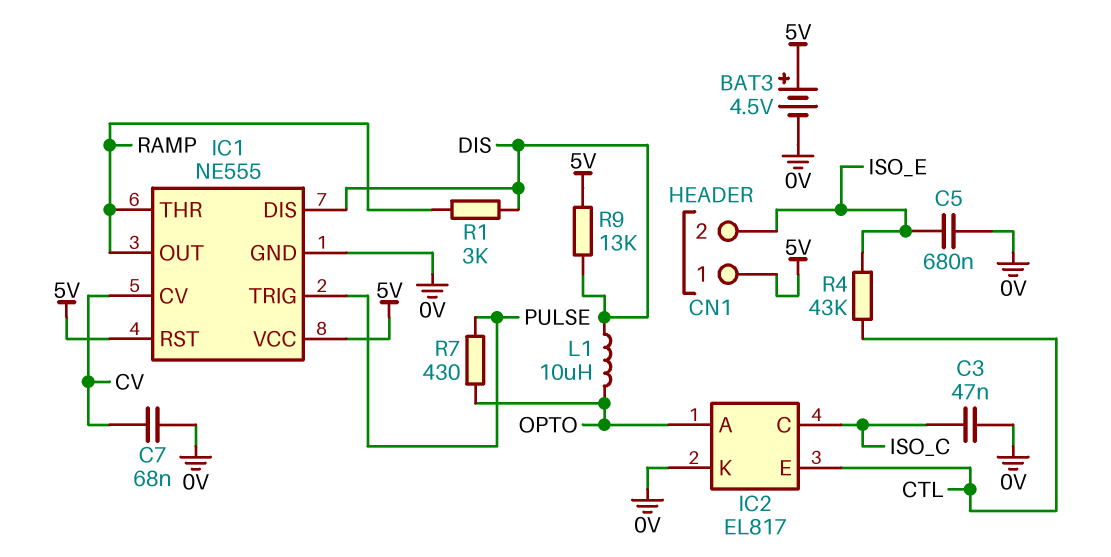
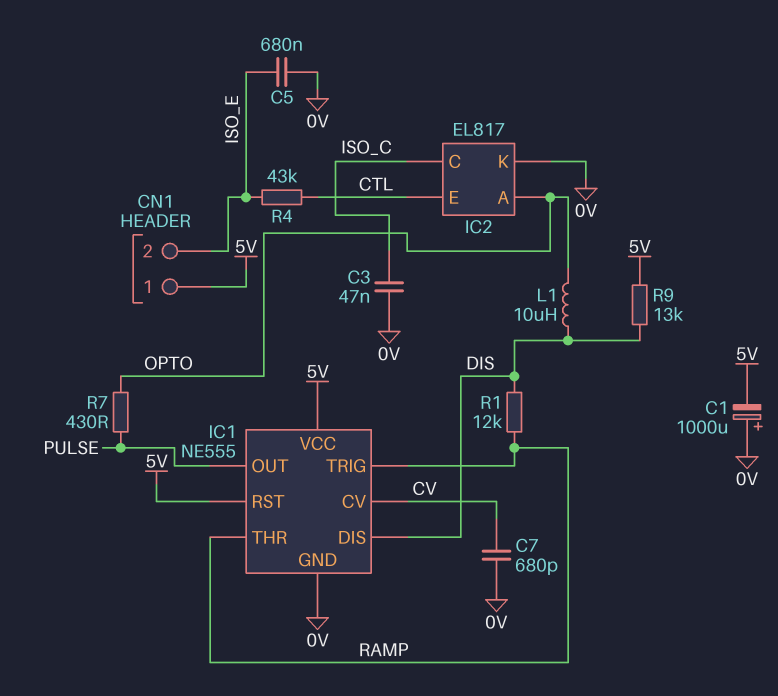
BAT3: 4.5V (plus 5V, minus 0V) -> none
C1: none -> 1000uF (plus 0V, minus 5V)
C7: 68nF (0V, CV) -> 680pF (0V, CV)
IC1 pin OUT: RAMP -> PULSE
IC1 pin TRIG: PULSE -> RAMP
R1: 3k (DIS, RAMP) -> 12k (DIS, RAMP)

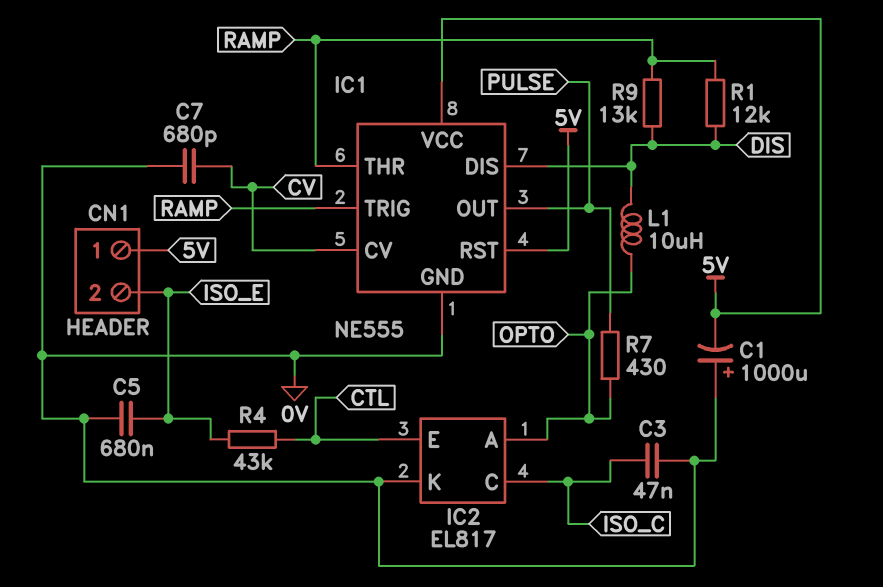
R9: 13k (5V, DIS) -> 13k (DIS, RAMP)

